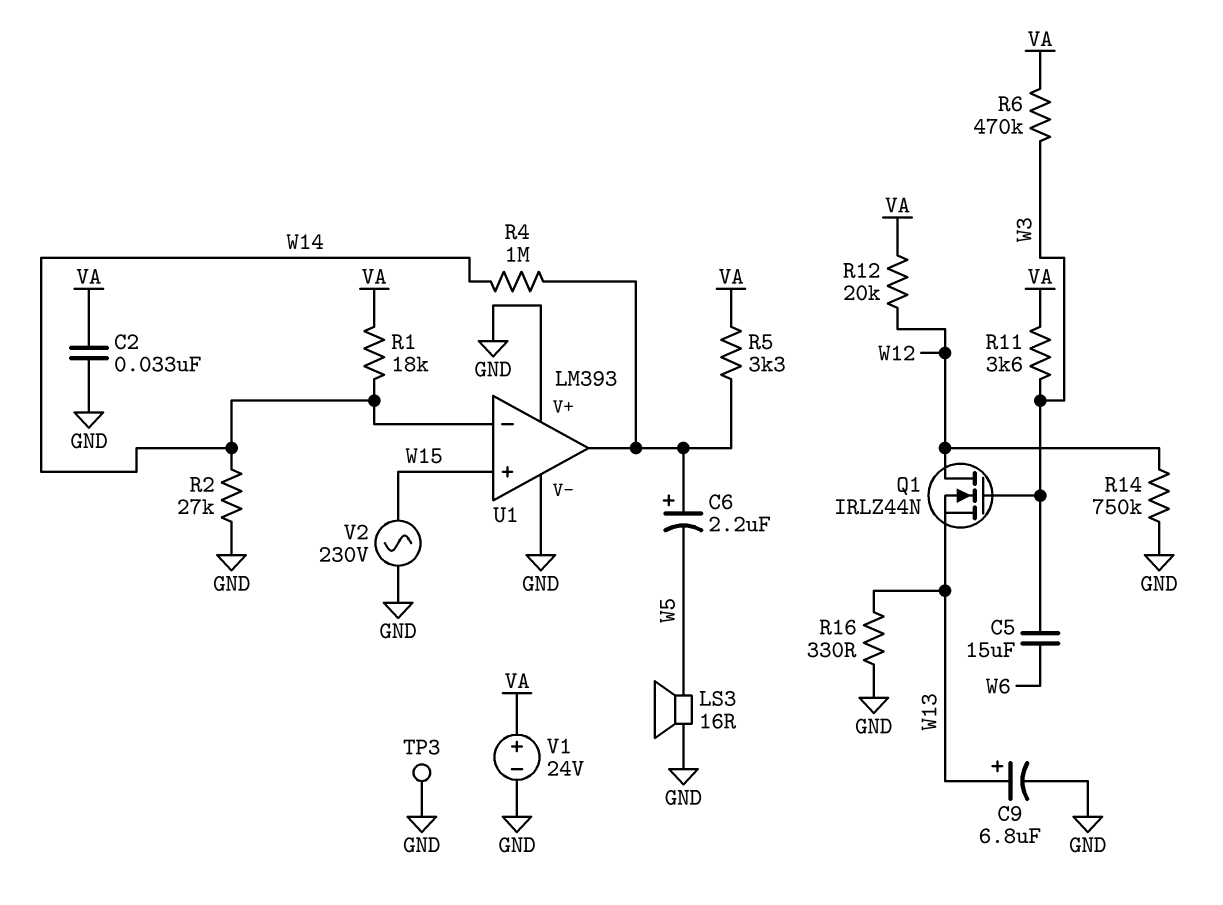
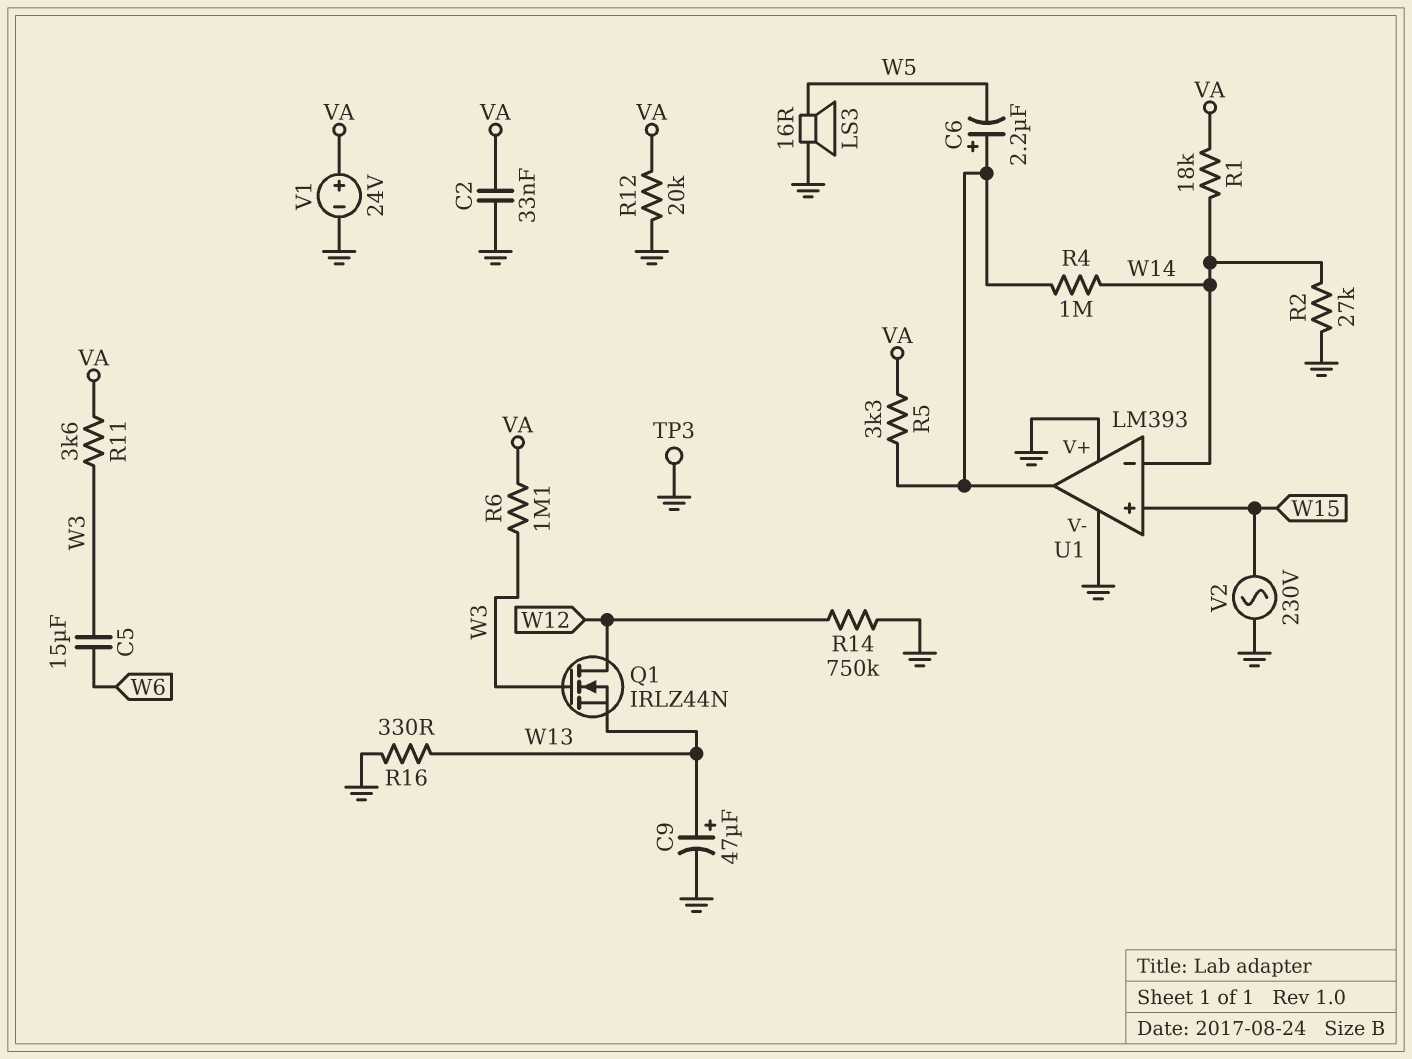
C9: 6.8uF (plus W13, minus GND) -> 47uF (plus W13, minus GND)
R6: 470k (VA, W3) -> 1.1M (VA, W3)
R12: 20k (VA, W12) -> 20k (GND, VA)

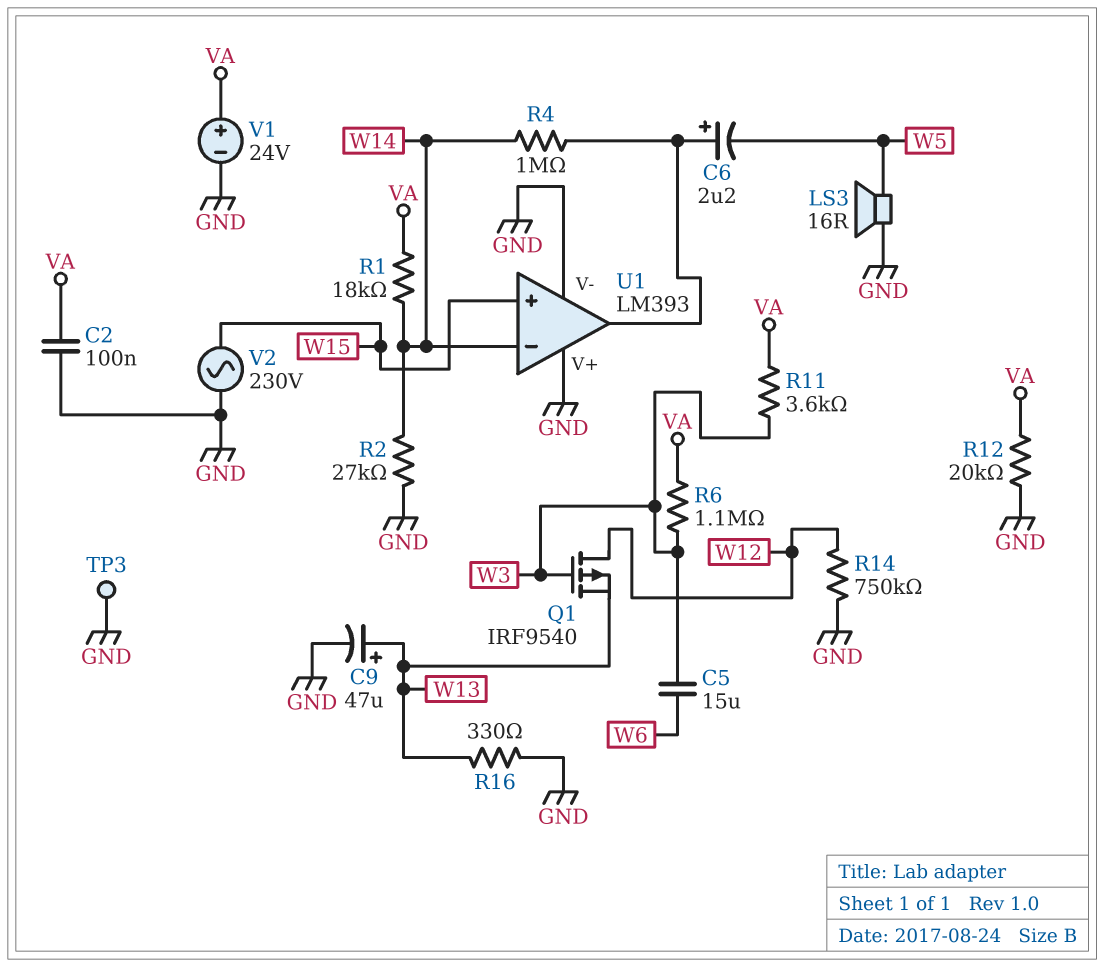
C2: 33nF (GND, VA) -> 100nF (GND, VA)
Q1: NMOS IRLZ44N (G W3, D W12, S W13) -> PMOS IRF9540 (G W3, D W12, S W13)
R5: 3.3k (U1/out, VA) -> none

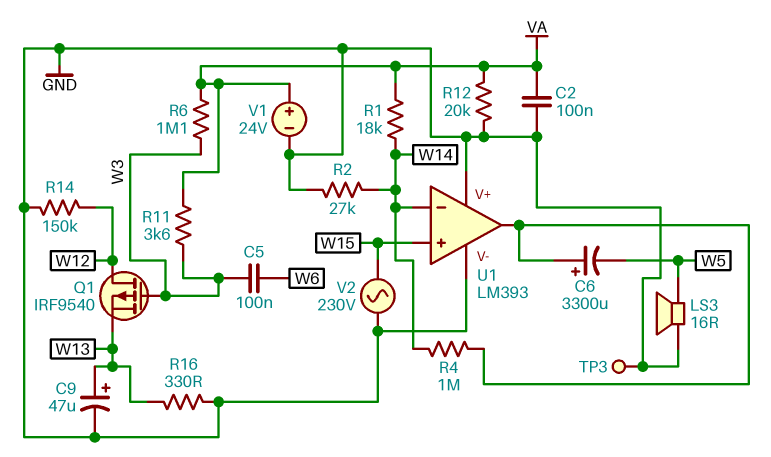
C5: 15uF (W3, W6) -> 100nF (W3, W6)
C6: 2.2uF (plus U1/out, minus W5) -> 3300uF (plus U1/out, minus W5)
R14: 750k (GND, W12) -> 150k (GND, W12)

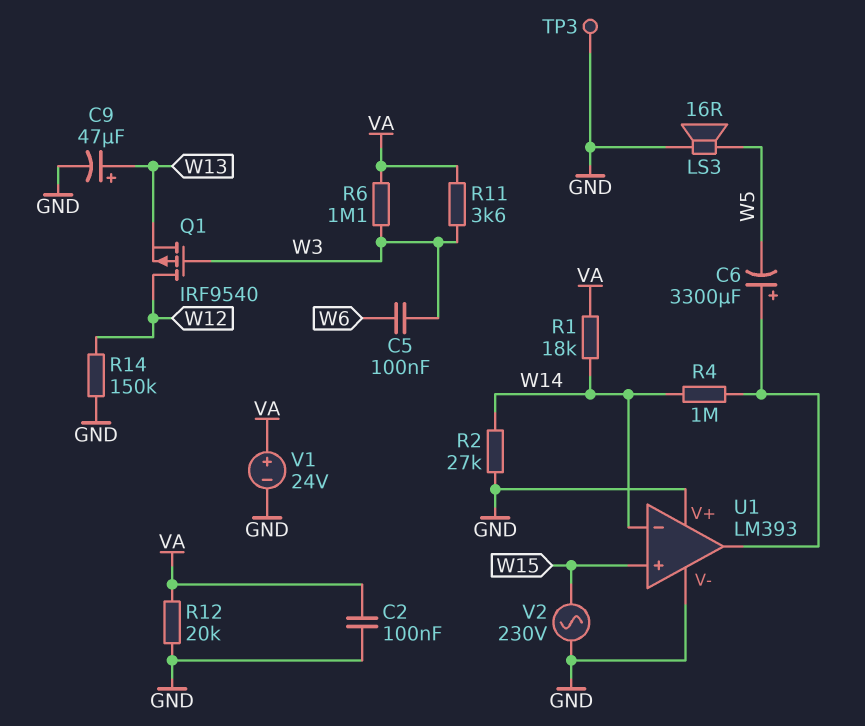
R16: 330 (GND, W13) -> none

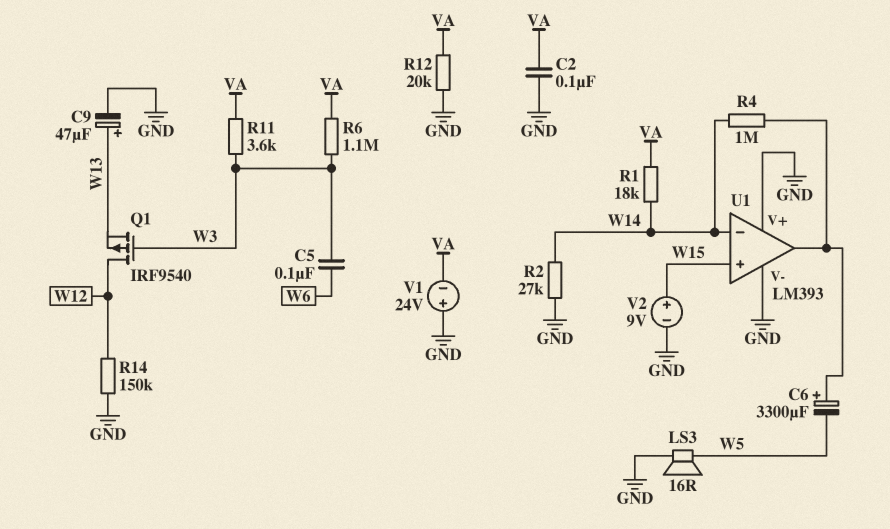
TP3: test point (GND) -> none
V1: 24V (plus VA, minus GND) -> 24V (plus GND, minus VA)
V2: AC 230V (GND, W15) -> 9V (plus W15, minus GND)

